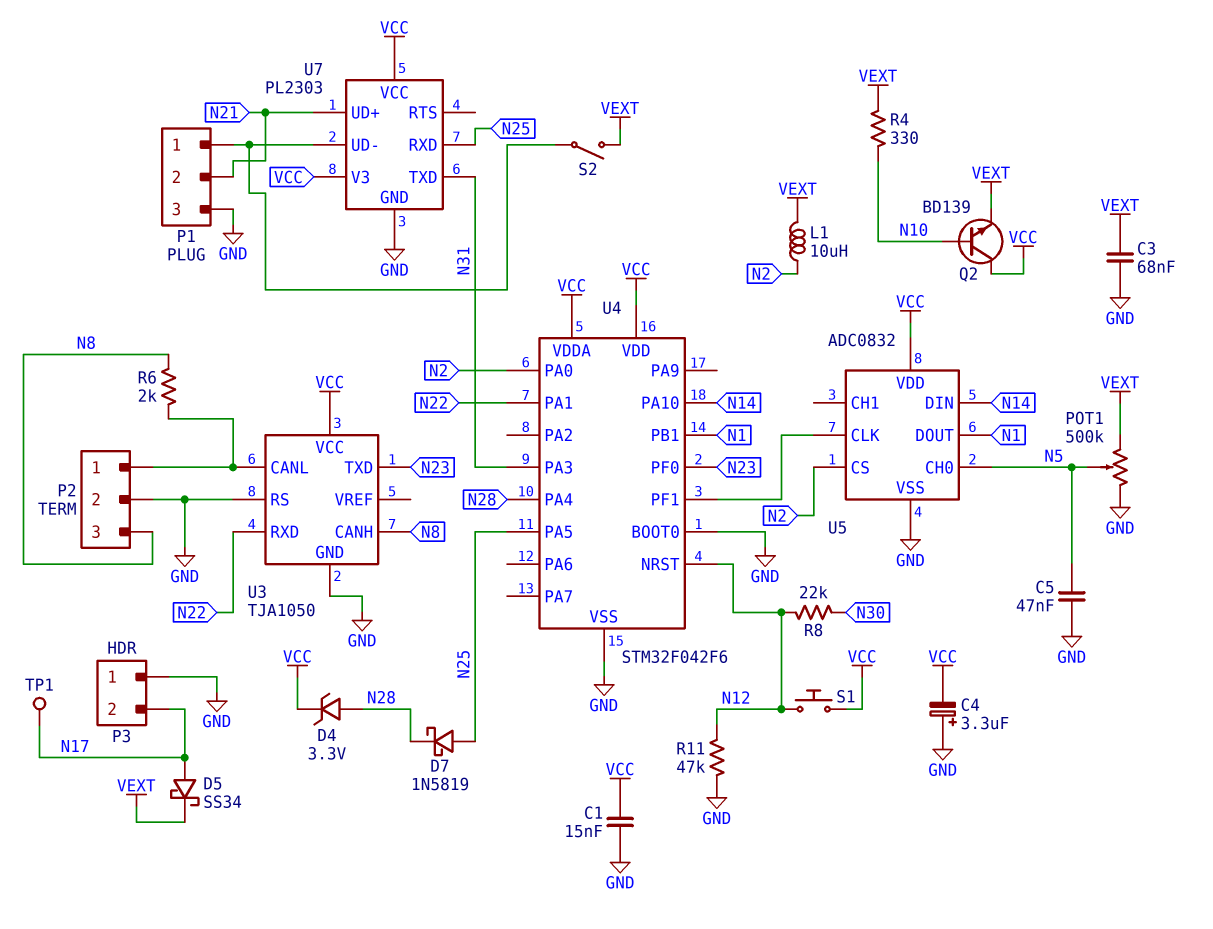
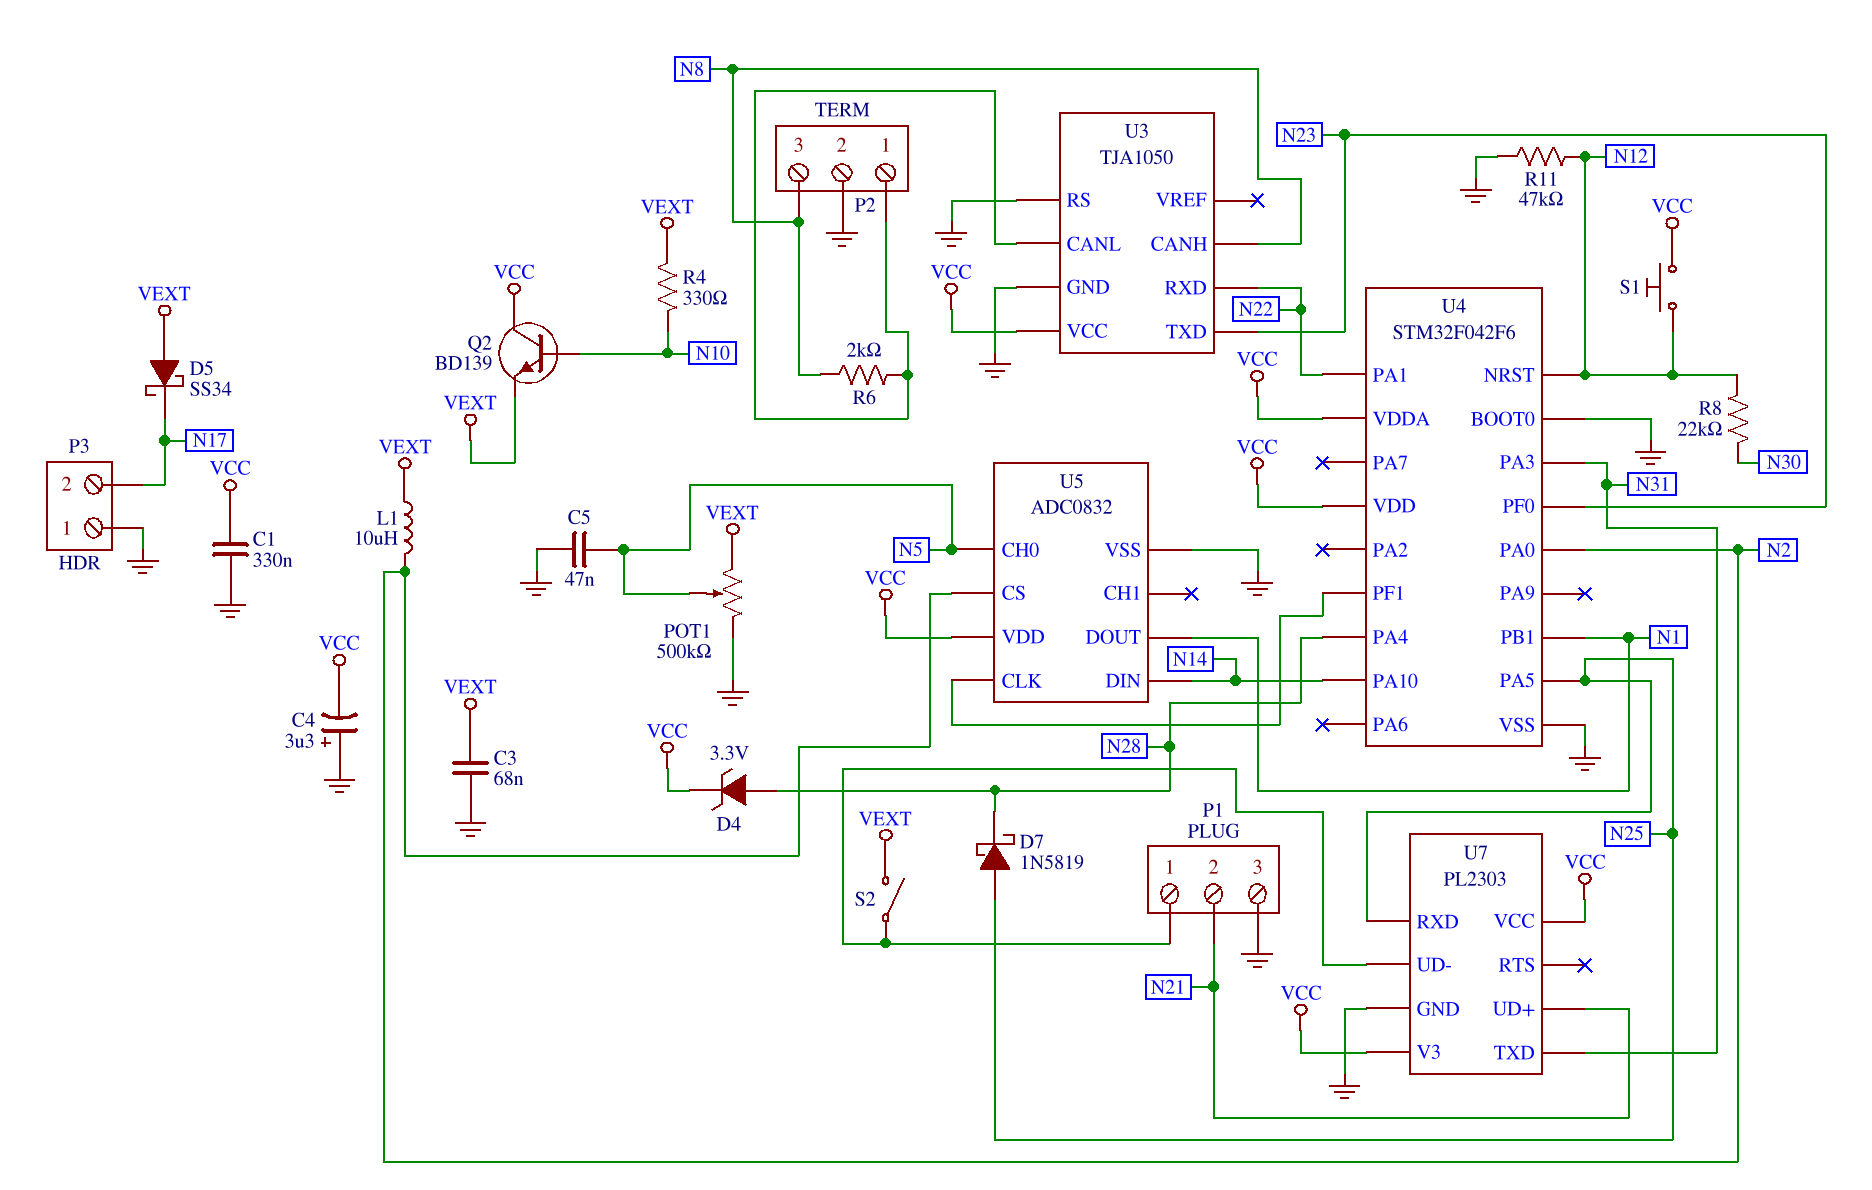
C1: 15nF (GND, VCC) -> 330nF (GND, VCC)
D5: schottky SS34 (A N17, K VEXT) -> schottky SS34 (A VEXT, K N17)
TP1: test point (N17) -> none

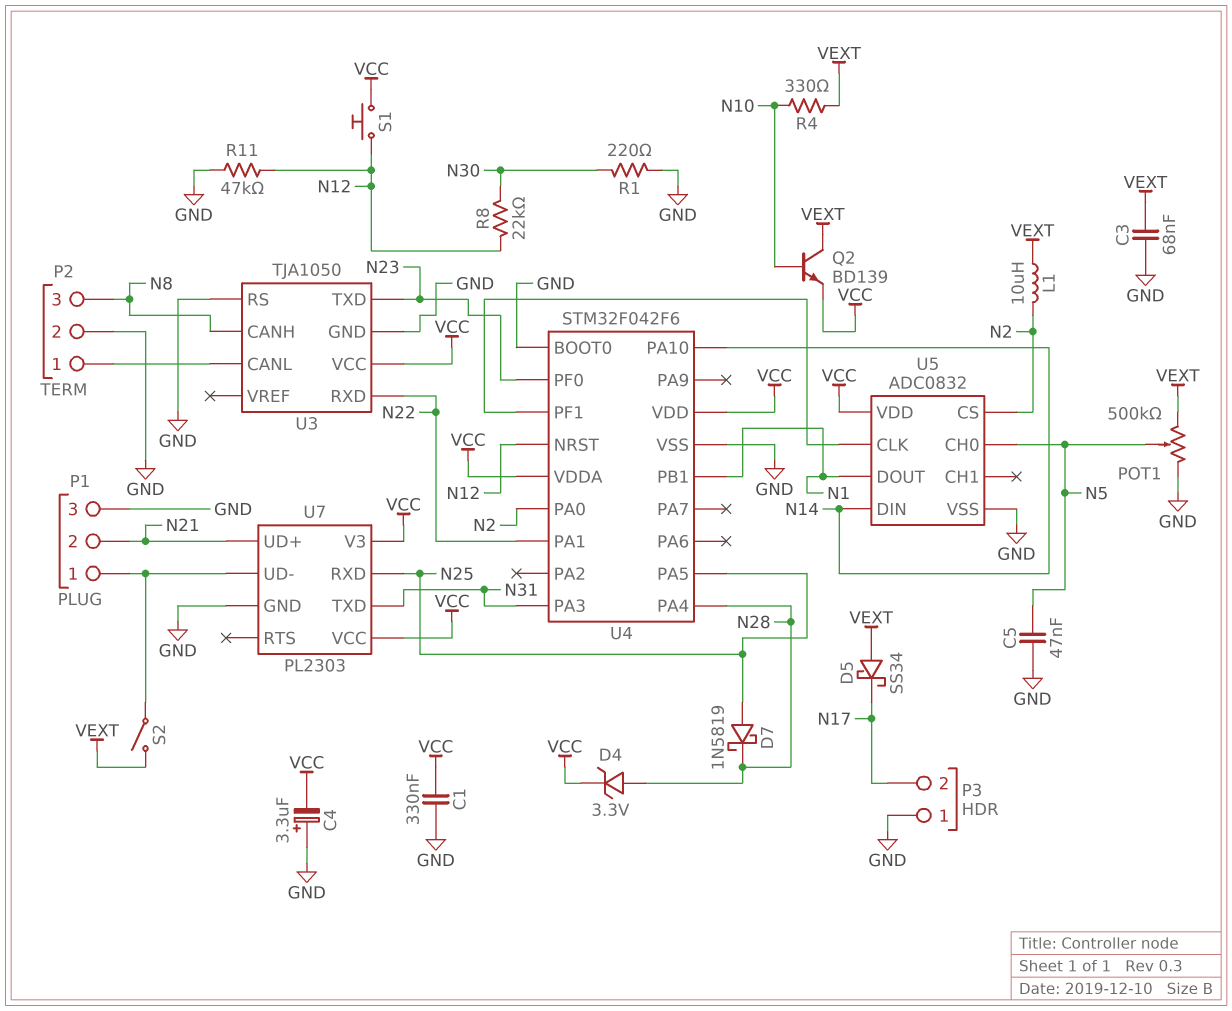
Q2: NPN BD139 (B N10, C VCC, E VEXT) -> NPN BD139 (B N10, C VEXT, E VCC)
R1: none -> 220 (GND, N30)
R6: 2k (N8, P2/1) -> none

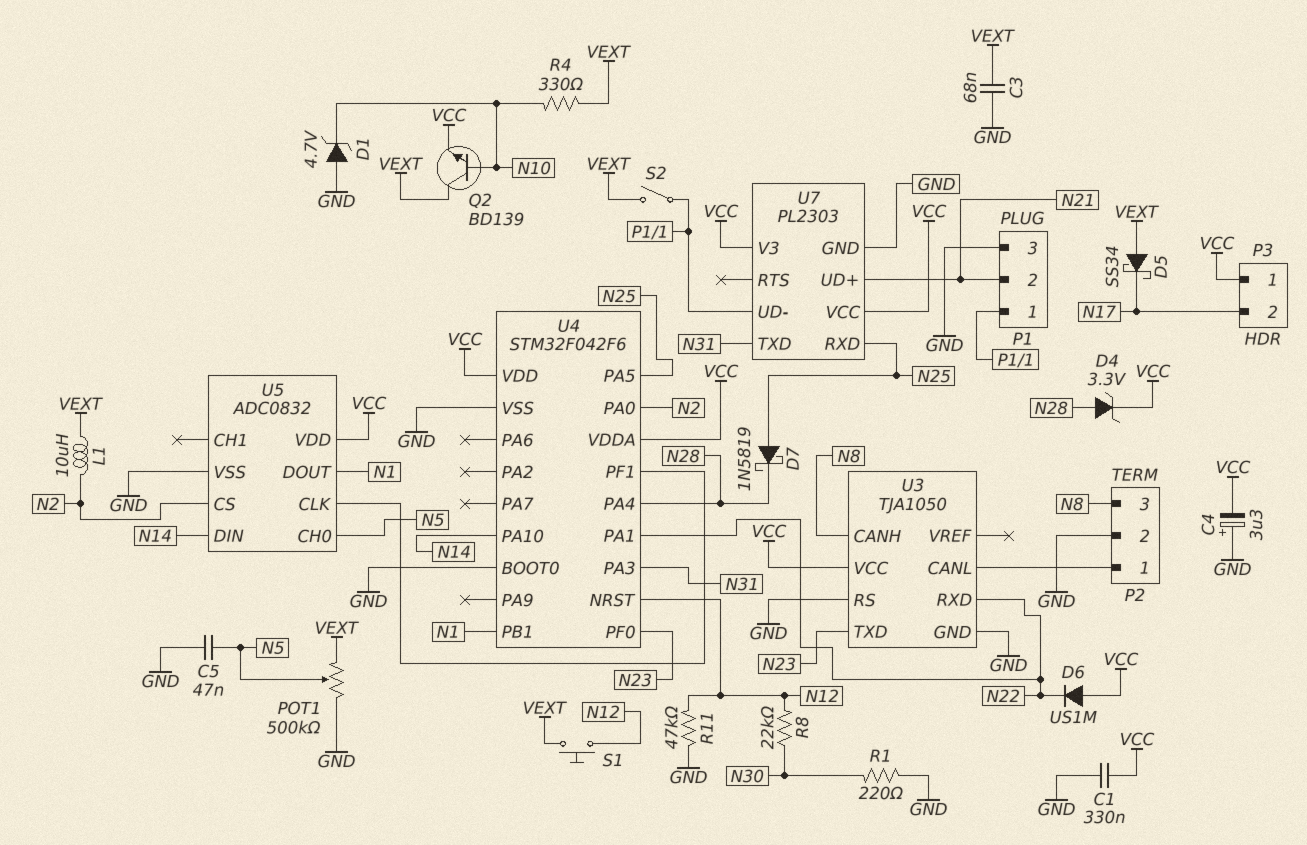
D1: none -> zener 4.7V (A GND, K N10)
D6: none -> diode US1M (A VCC, K N22)
P3 pin 1: GND -> VCC
S1: button (N12, VCC) -> button (N12, VEXT)

